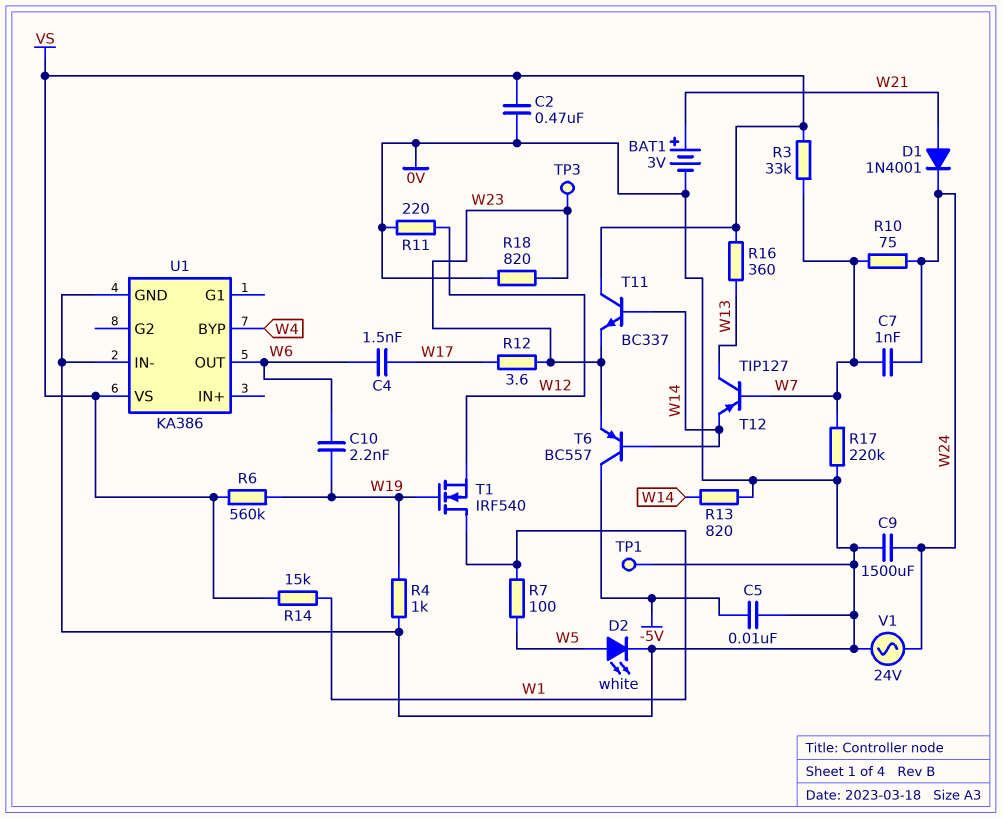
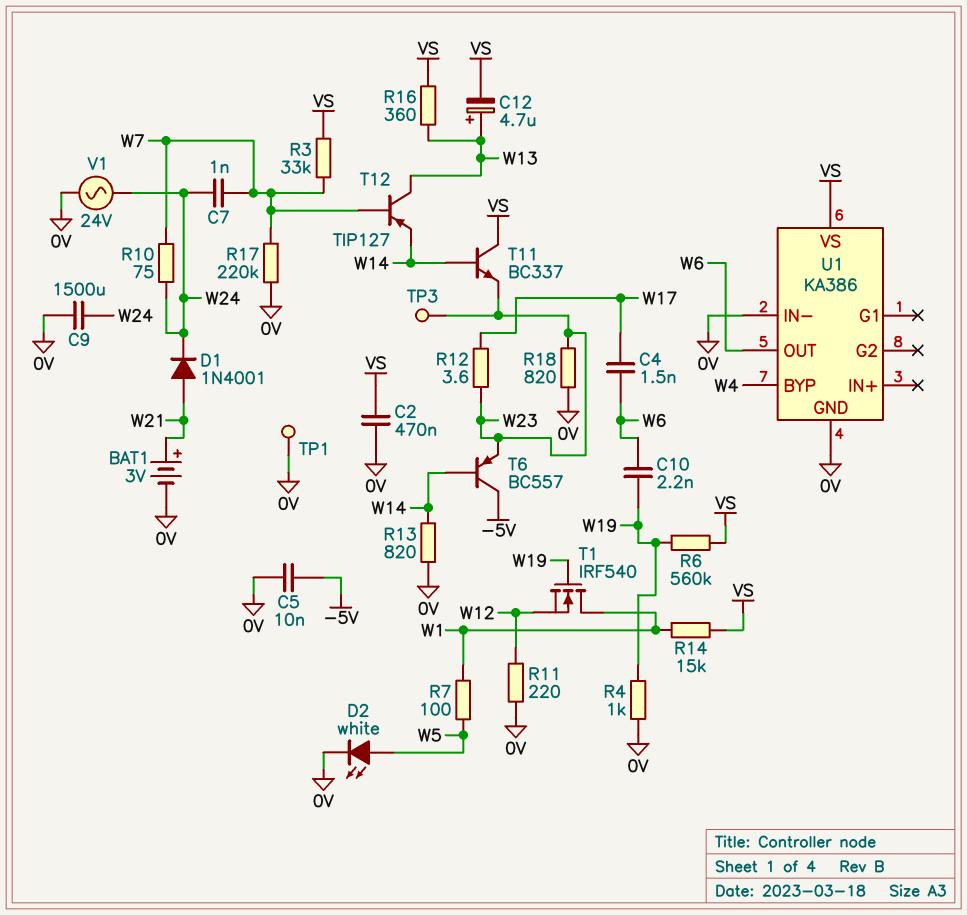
C12: none -> 4.7uF (plus W13, minus VS)

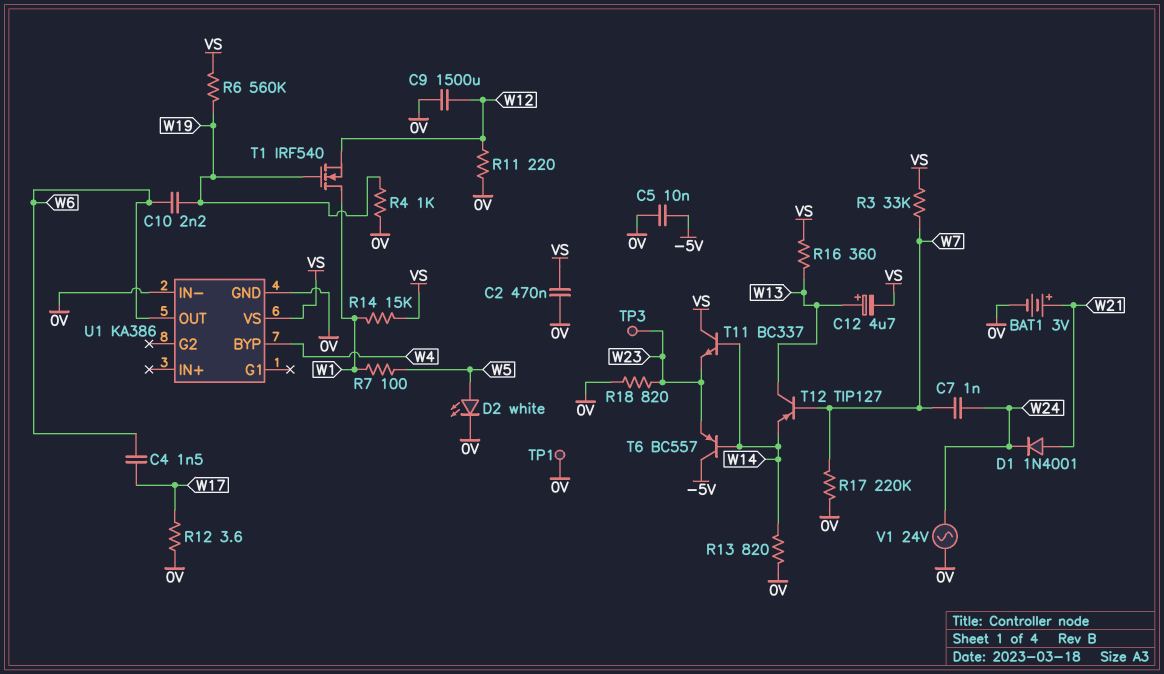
C9: 1500uF (0V, W24) -> 1500uF (0V, W12)
R10: 75 (W7, W24) -> none
R12: 3.6 (W17, W23) -> 3.6 (0V, W17)

